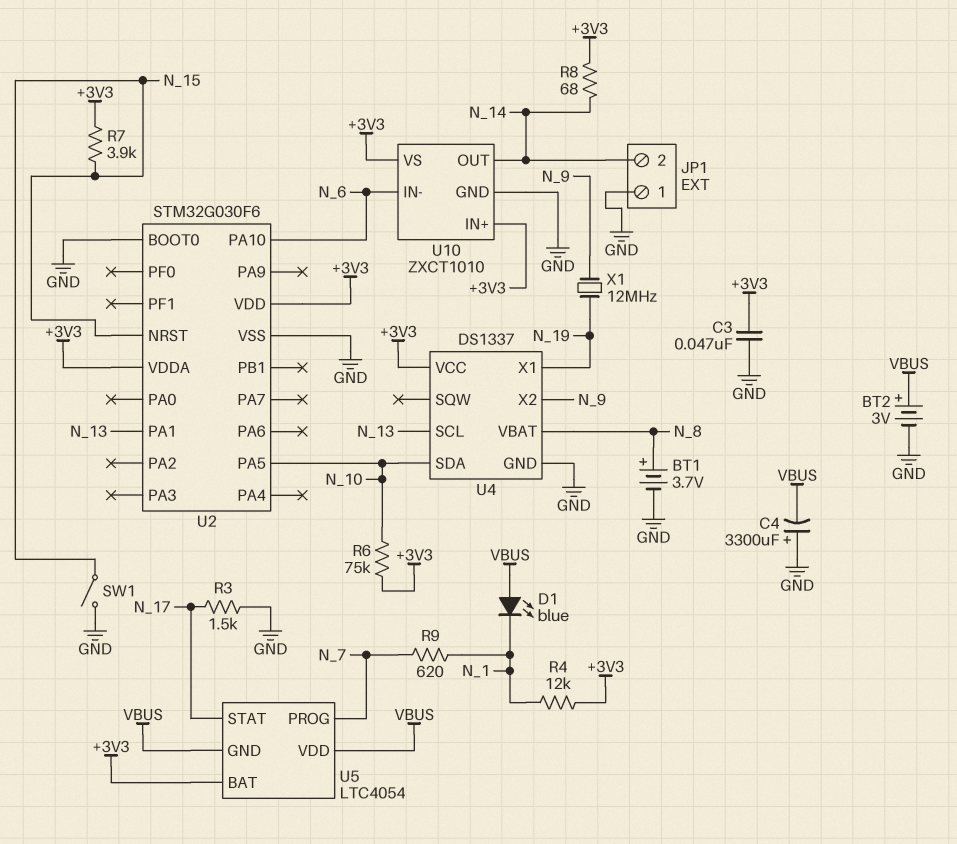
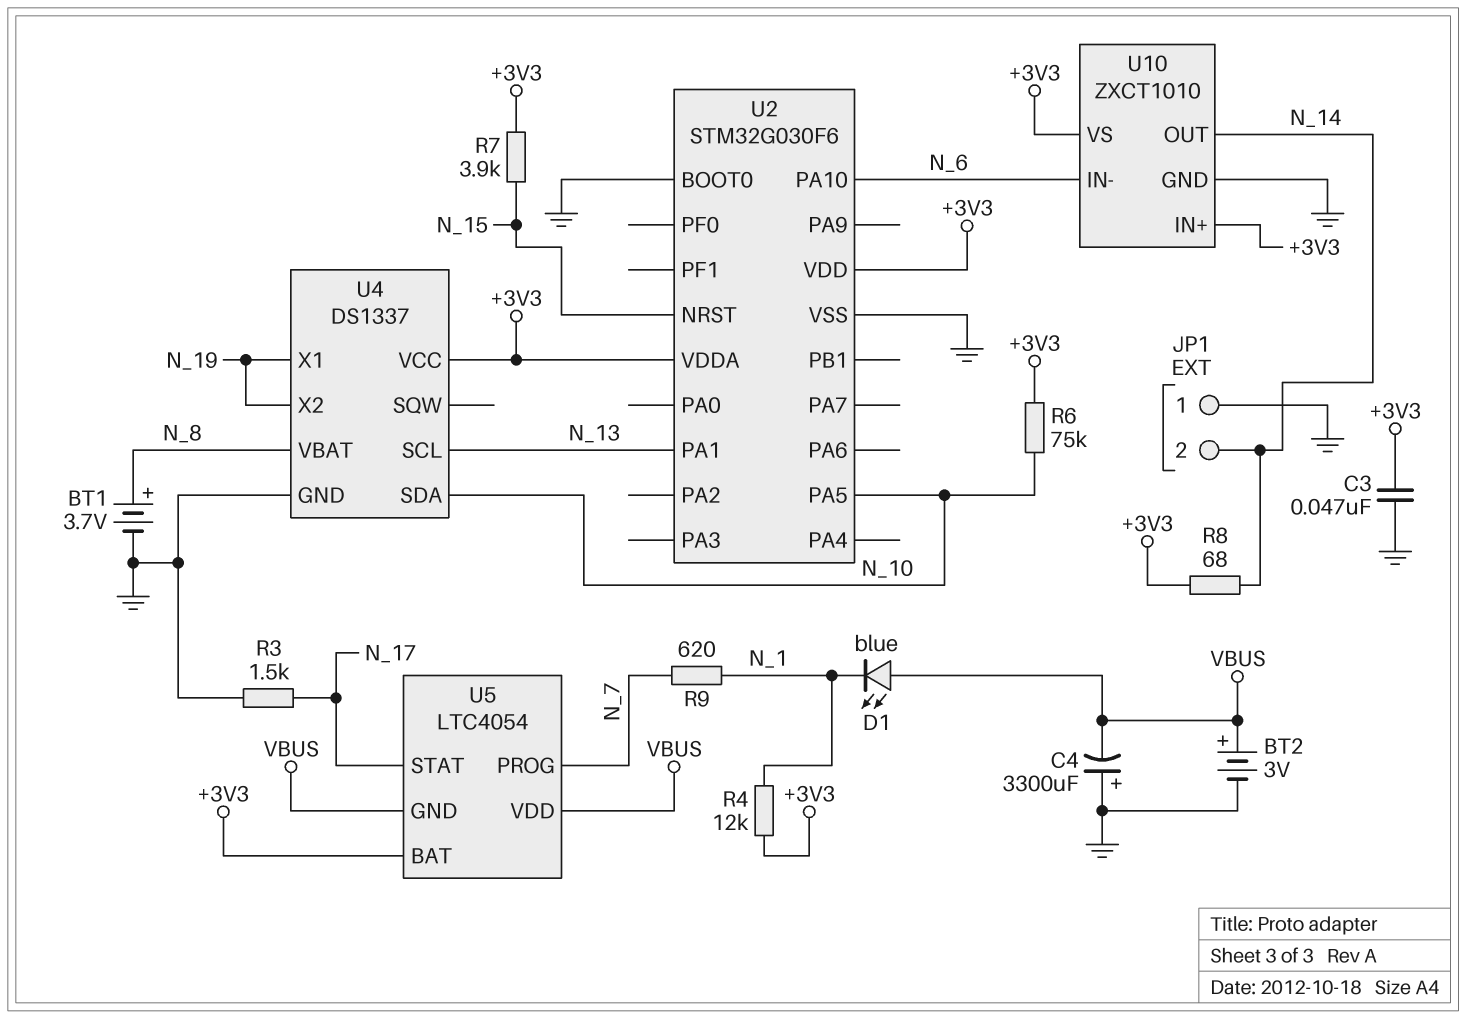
SW1: switch (GND, N_15) -> none
U4 pin X2: N_9 -> N_19
X1: 12MHz (N_9, N_19) -> none

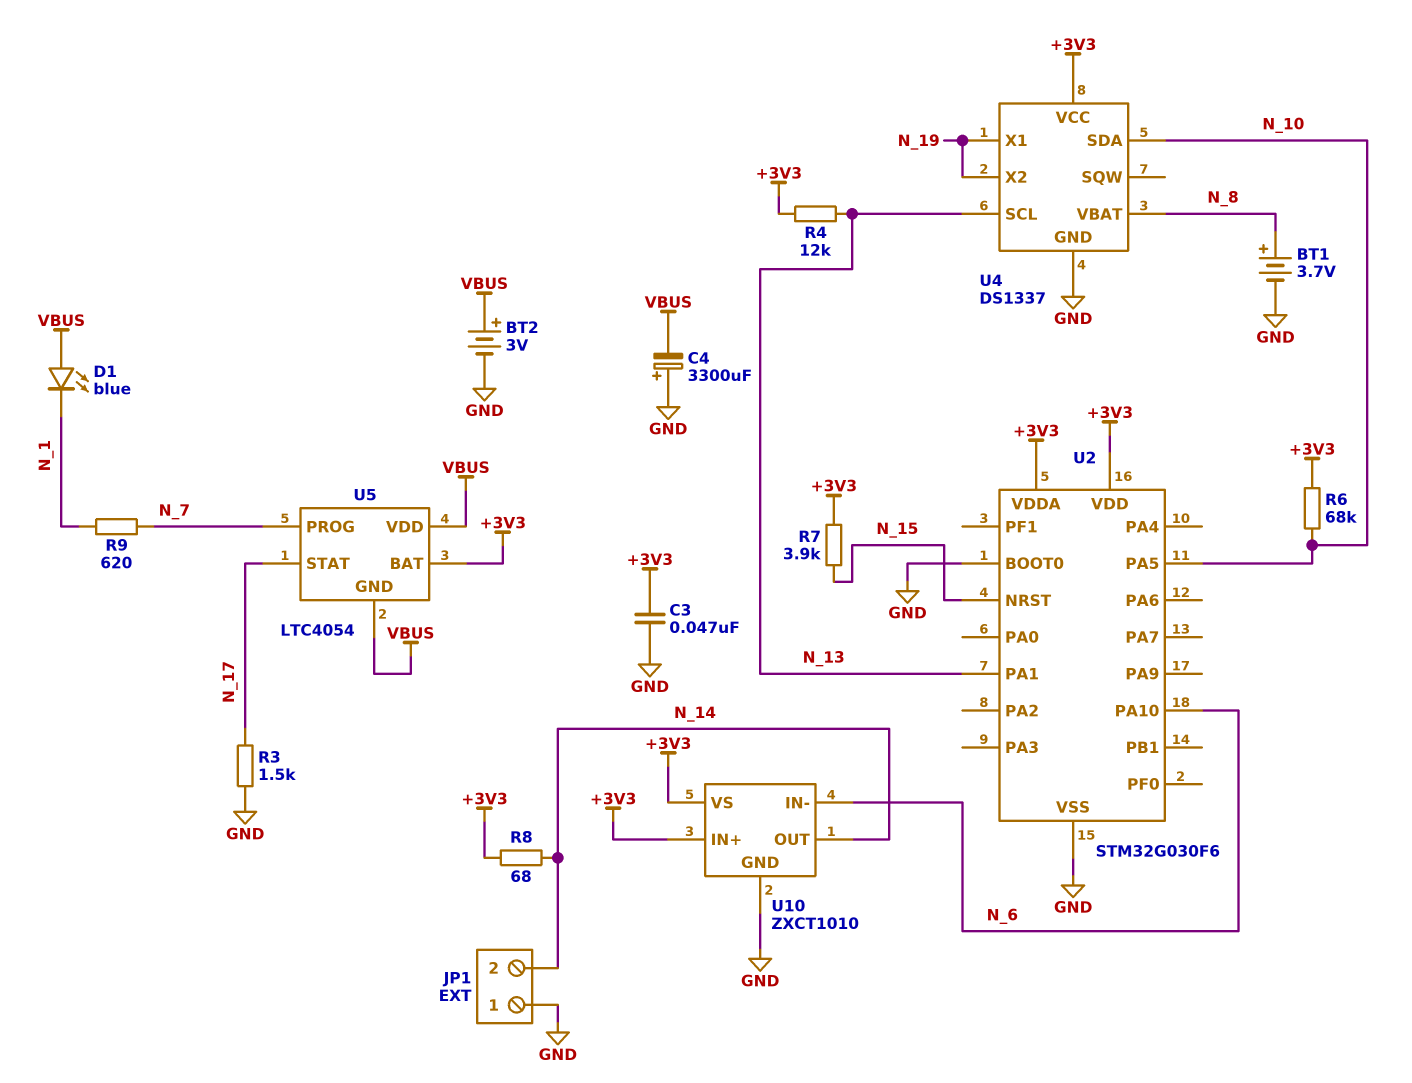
R4: 12k (+3V3, N_1) -> 12k (+3V3, N_13)
R6: 75k (+3V3, N_10) -> 68k (+3V3, N_10)

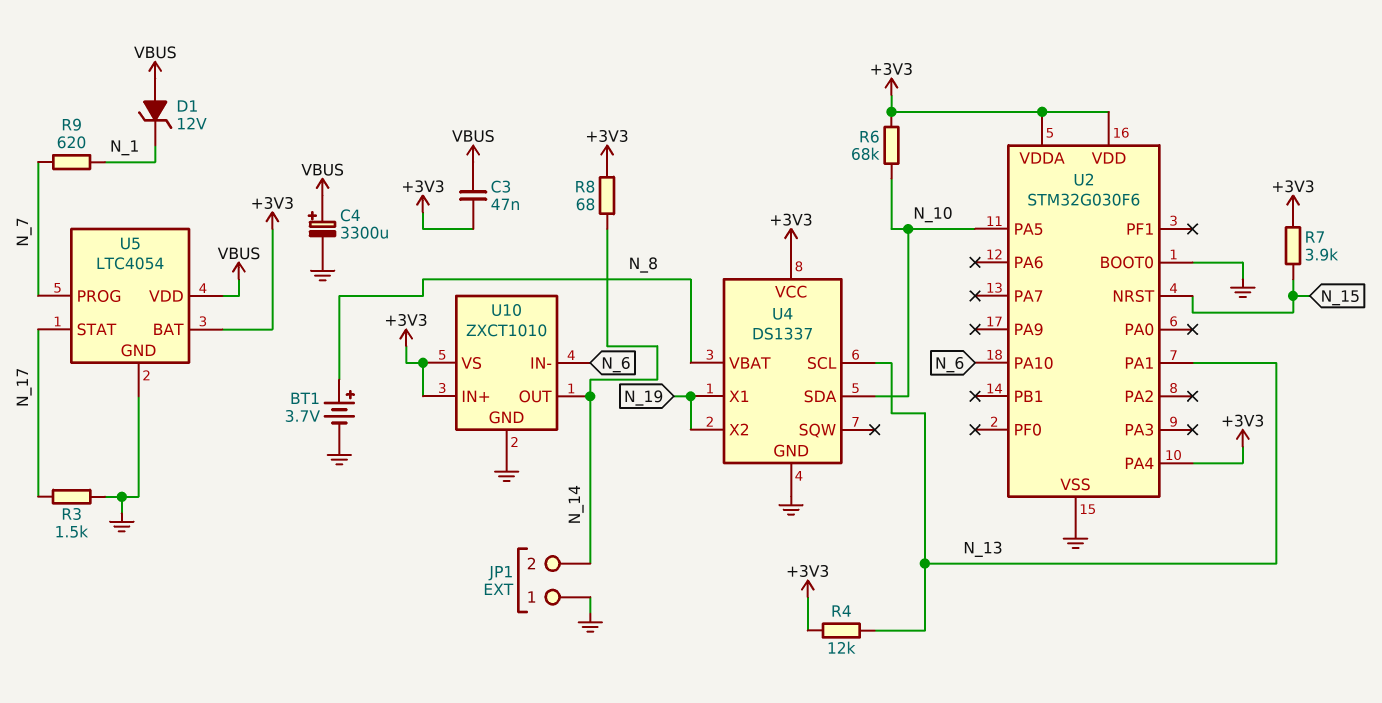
BT2: 3V (plus VBUS, minus GND) -> none
C3: 47nF (+3V3, GND) -> 47nF (+3V3, VBUS)
C4: 3300uF (plus GND, minus VBUS) -> 3300uF (plus VBUS, minus GND)
D1: LED blue (A VBUS, K N_1) -> zener 12V (A VBUS, K N_1)
U2 pin PA4: none -> +3V3
U5 pin GND: VBUS -> GND

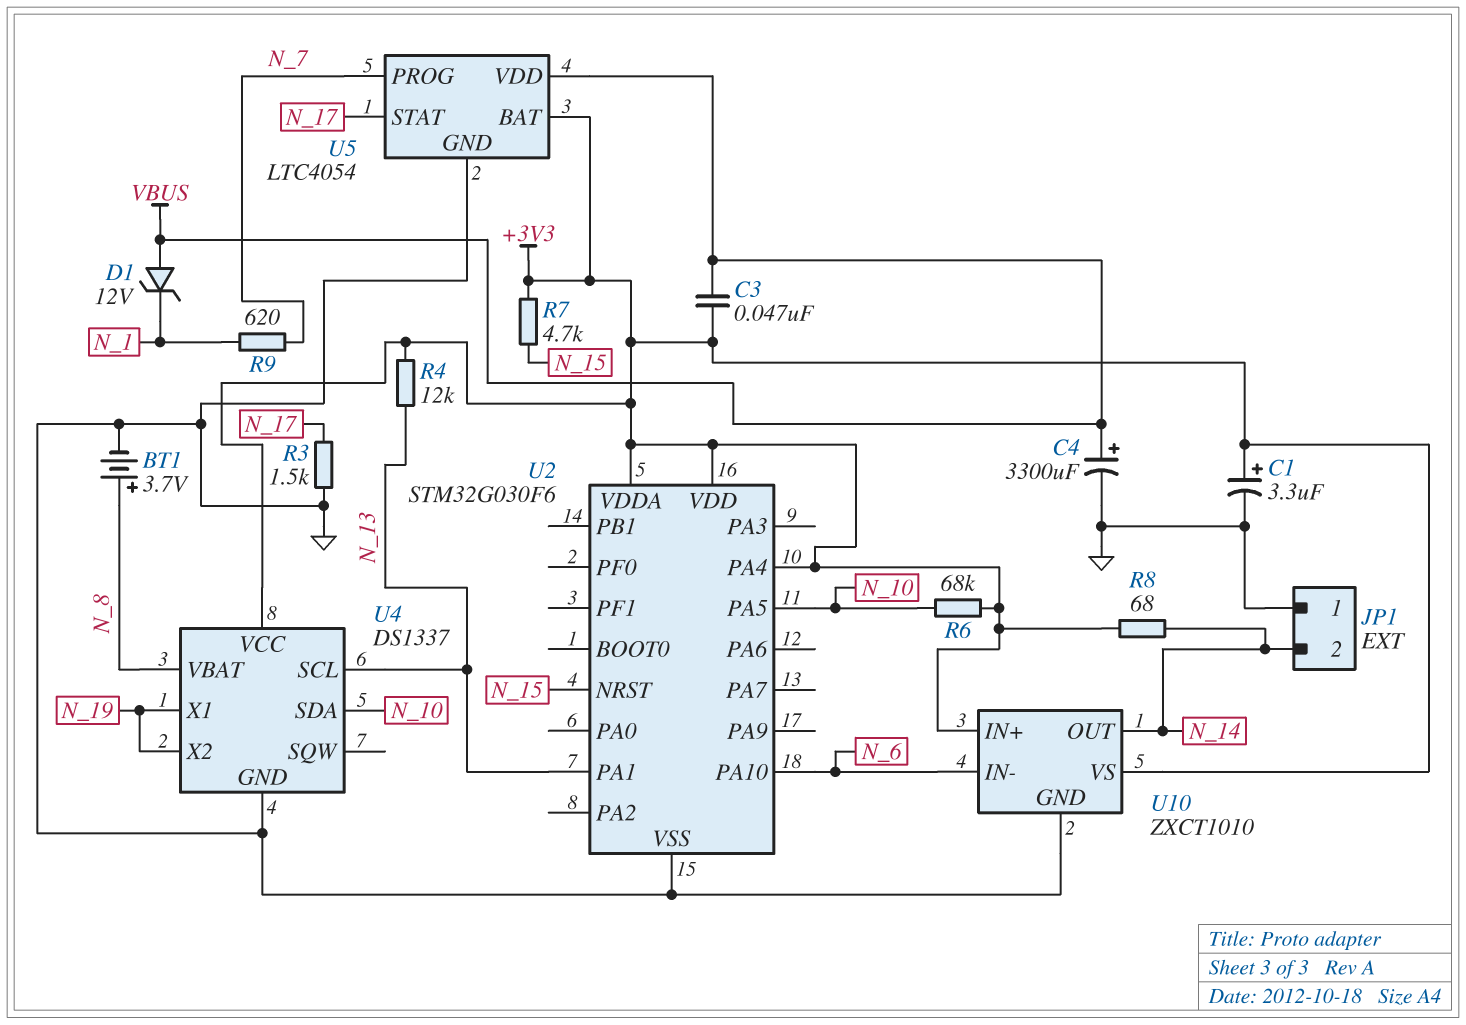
C1: none -> 3.3uF (plus +3V3, minus GND)
R7: 3.9k (+3V3, N_15) -> 4.7k (+3V3, N_15)
U2 pin BOOT0: GND -> none

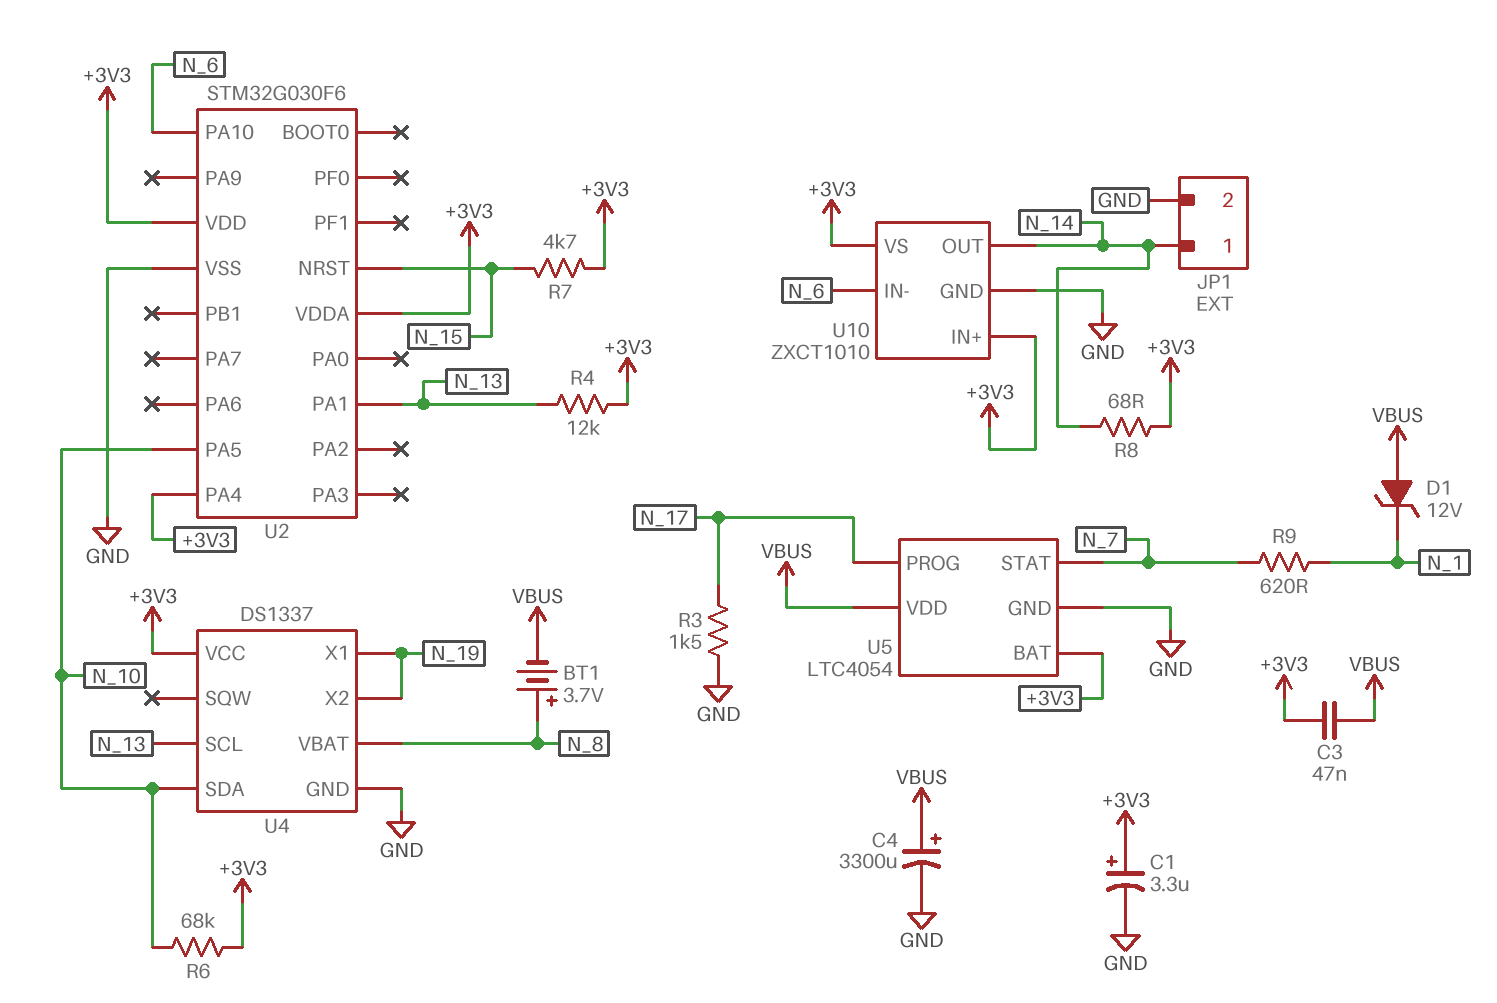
BT1: 3.7V (plus N_8, minus GND) -> 3.7V (plus N_8, minus VBUS)
JP1 pin 1: GND -> N_14
JP1 pin 2: N_14 -> GND
U5 pin PROG: N_7 -> N_17
U5 pin STAT: N_17 -> N_7

